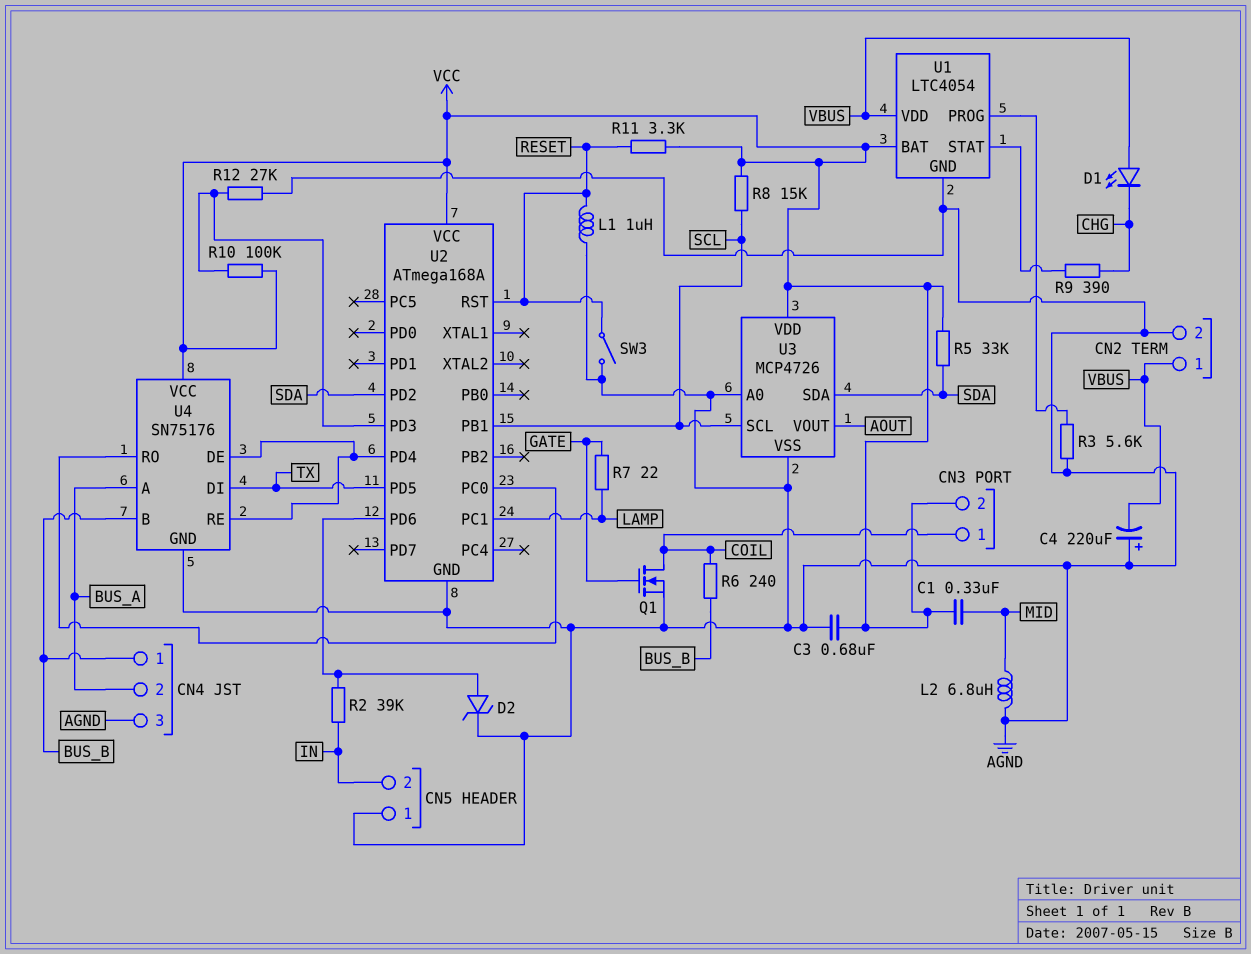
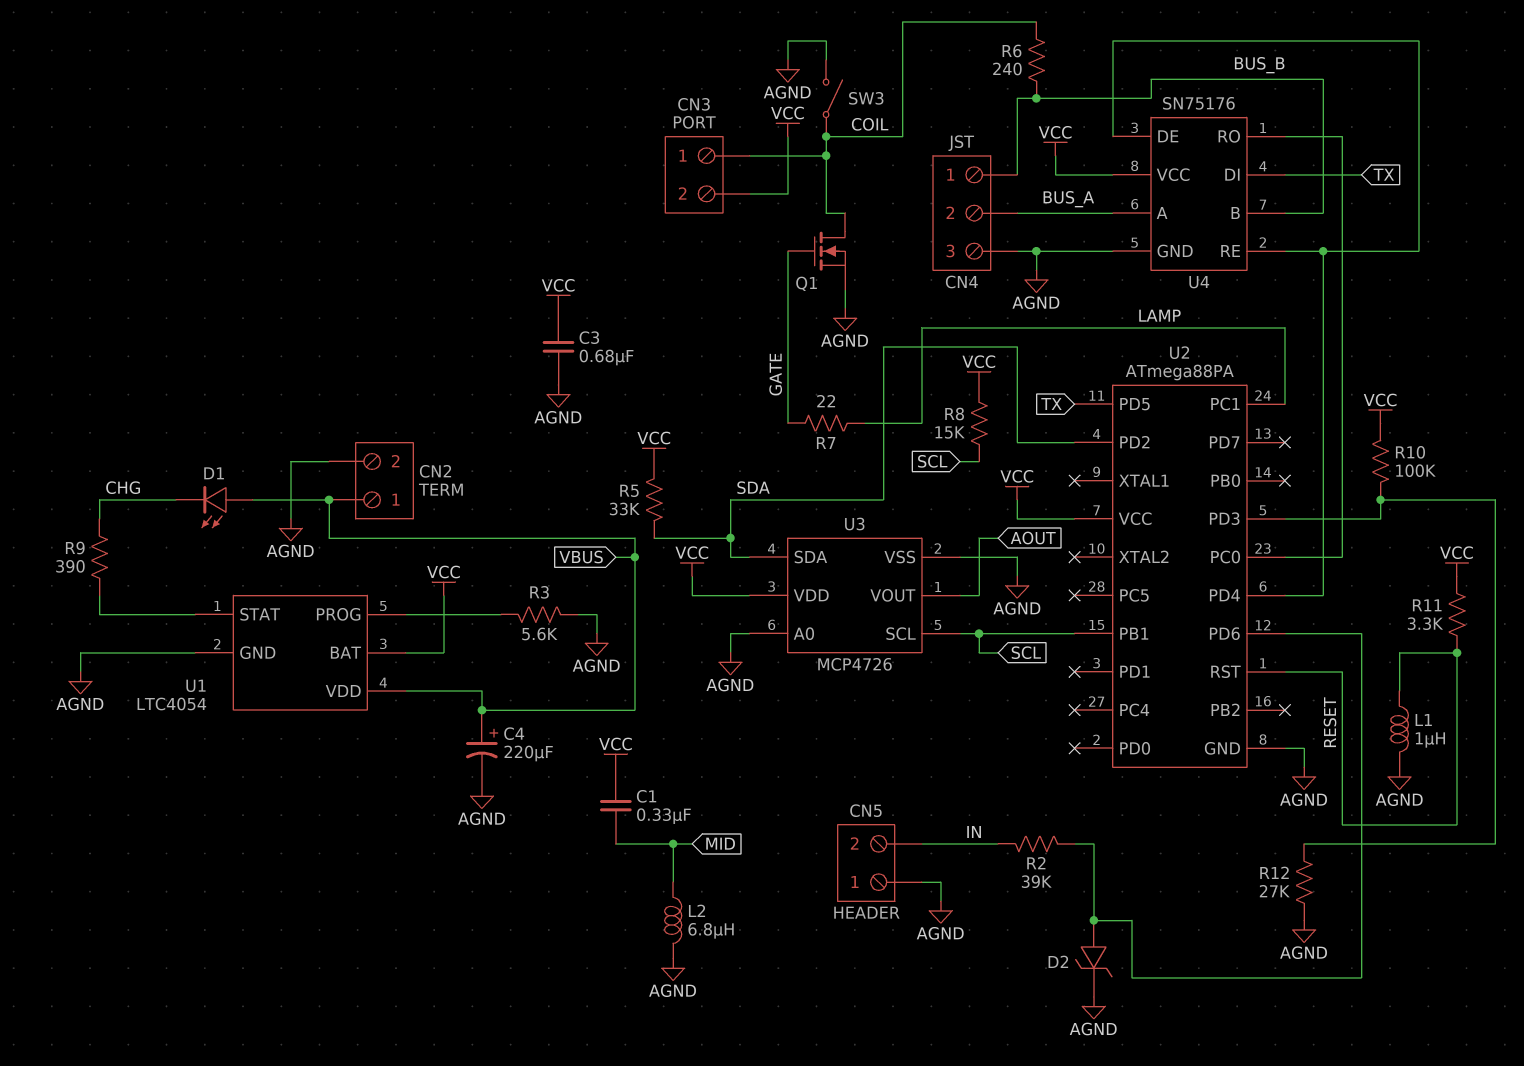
C4: 220uF (plus AGND, minus VBUS) -> 220uF (plus VBUS, minus AGND)
SW3: switch (AGND, RESET) -> switch (AGND, COIL)
U2: ATmega168A -> ATmega88PA

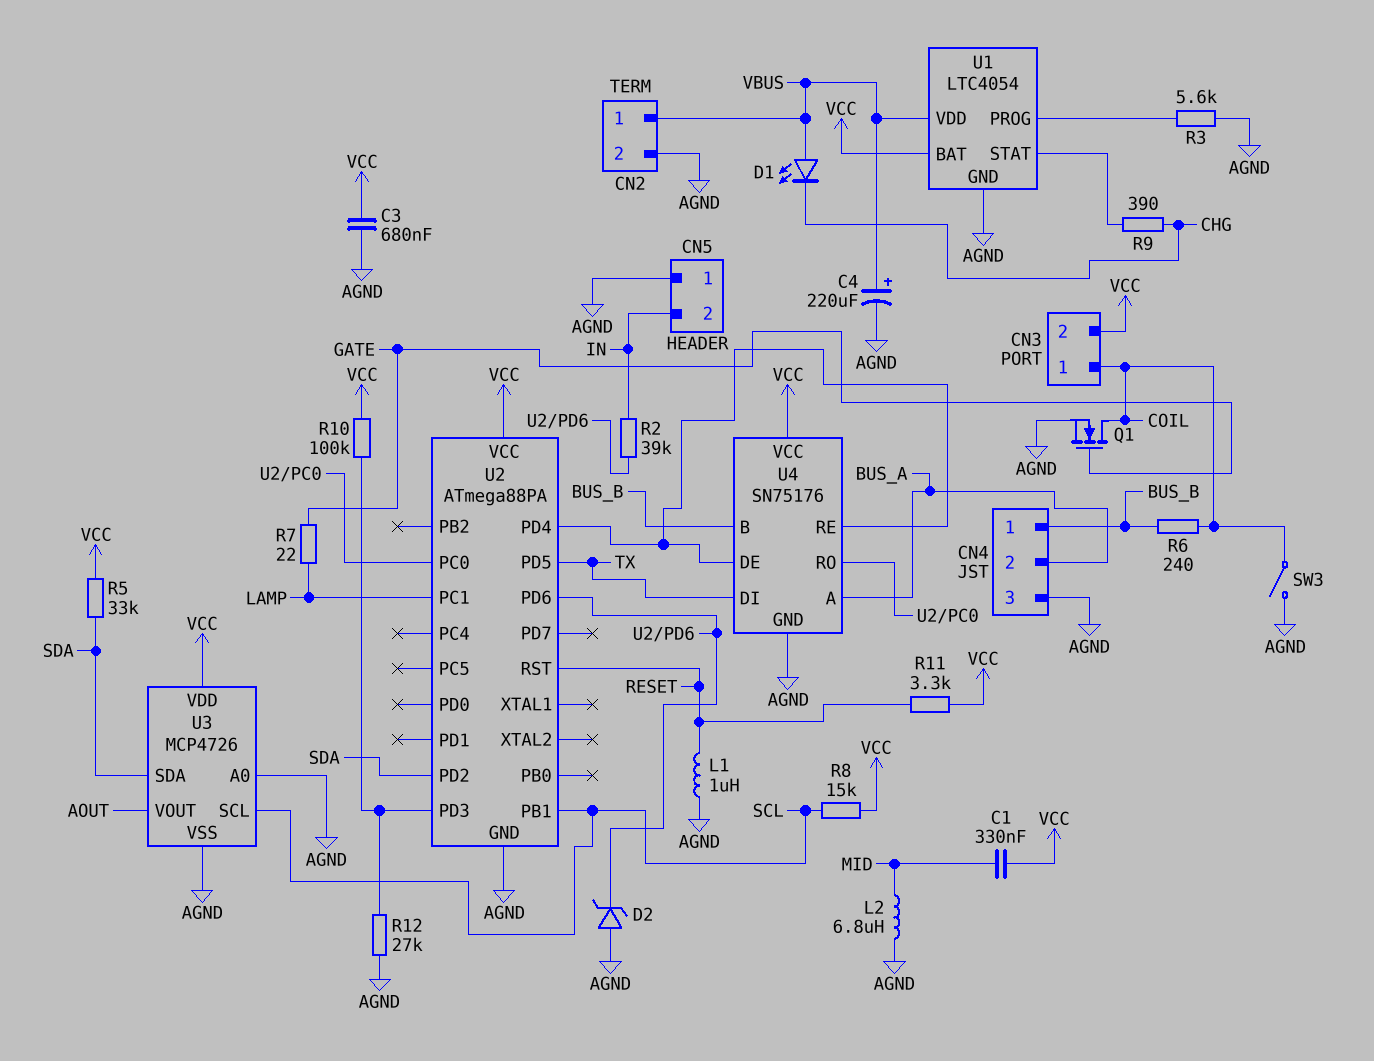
D2: zener (A U2/PD6, K AGND) -> zener (A AGND, K U2/PD6)

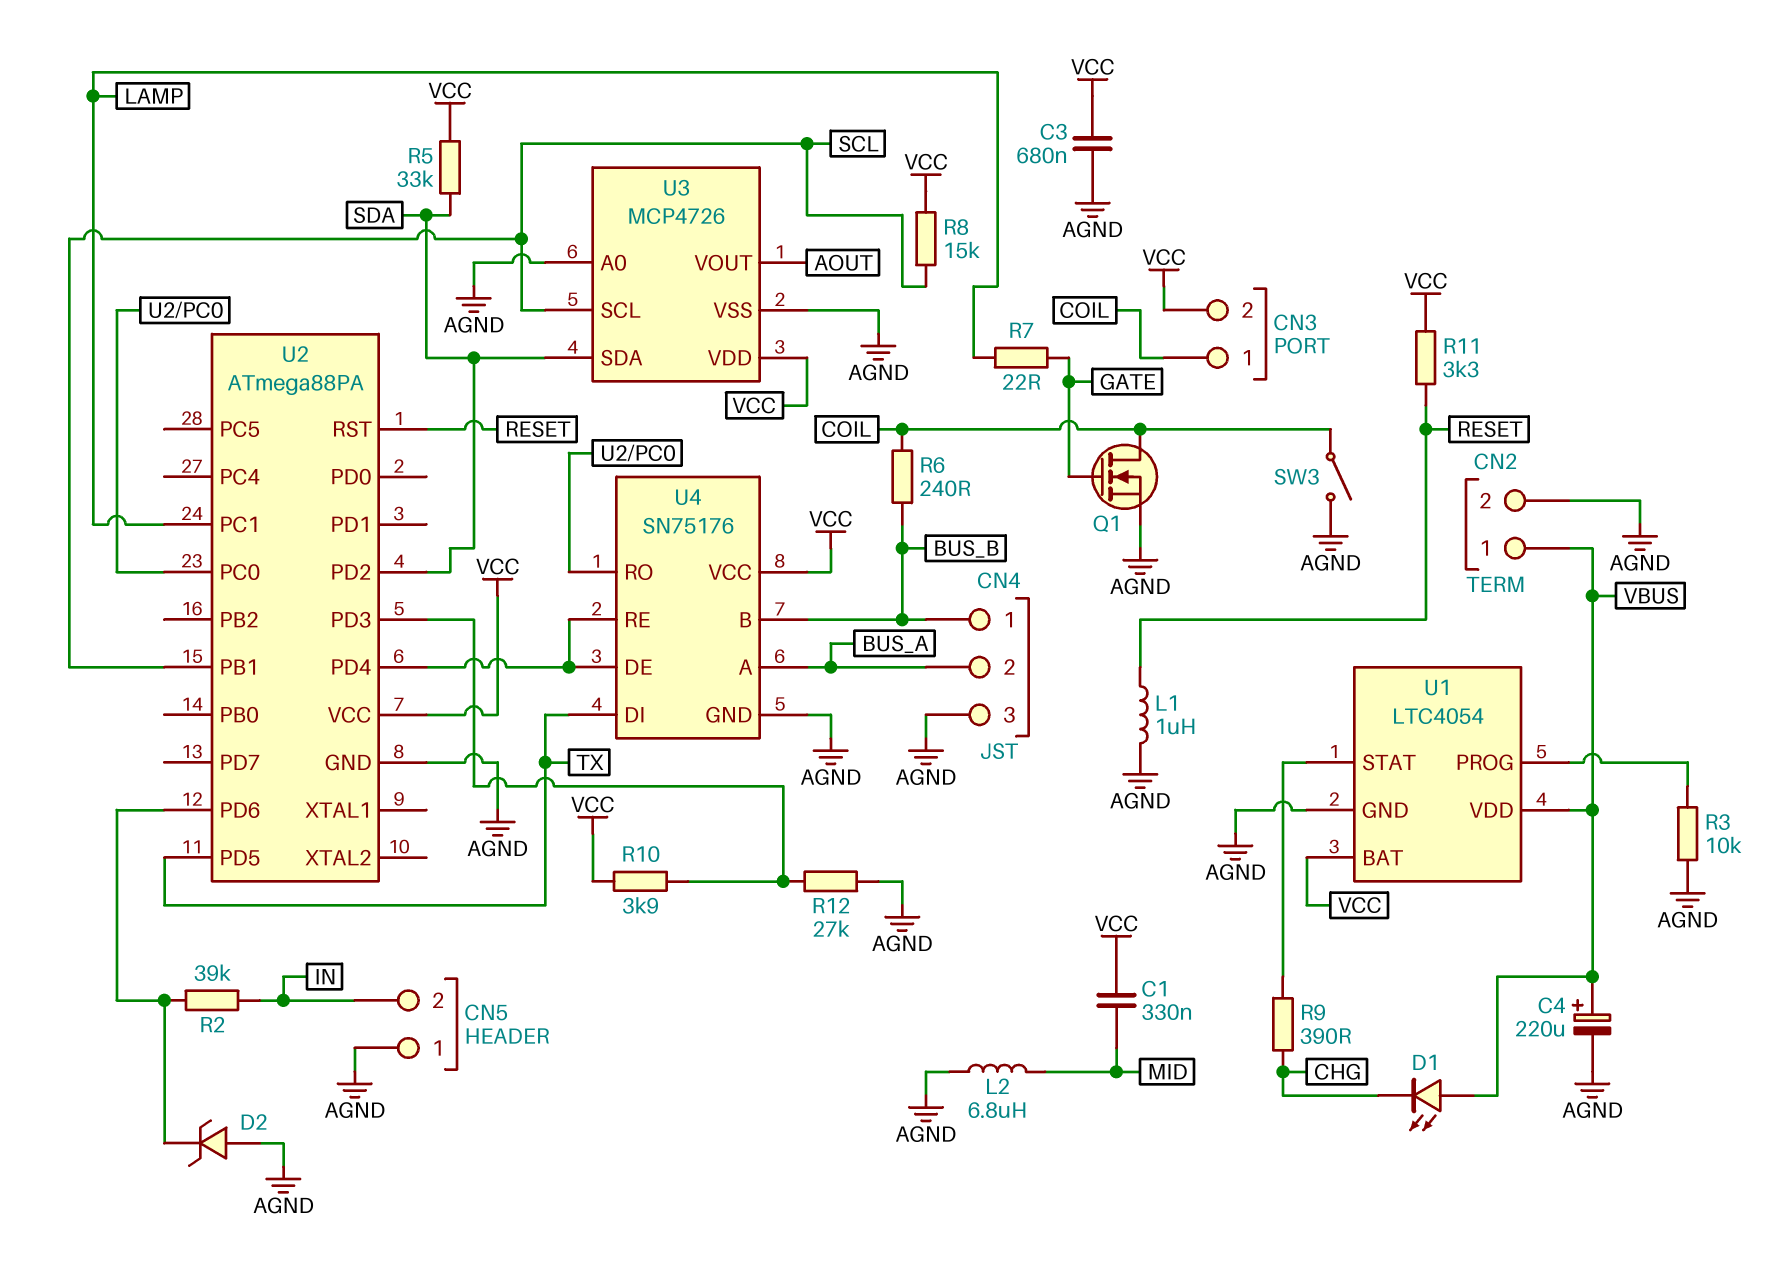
R3: 5.6k (AGND, U1/PROG) -> 10k (AGND, U1/PROG)
R10: 100k (U2/PD3, VCC) -> 3.9k (U2/PD3, VCC)

